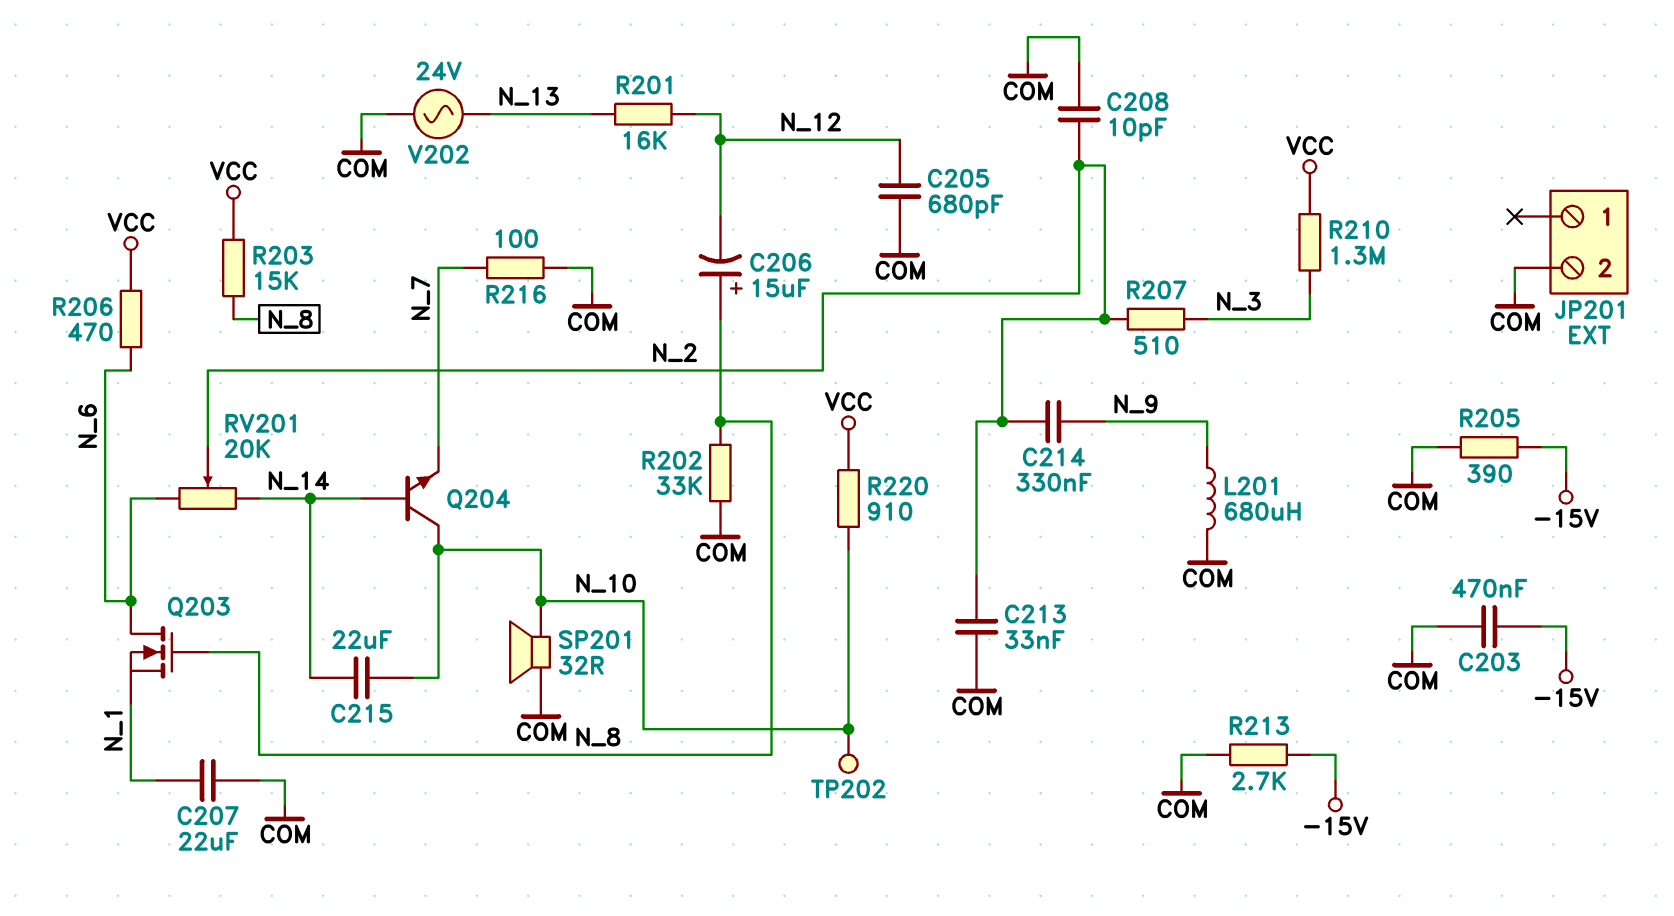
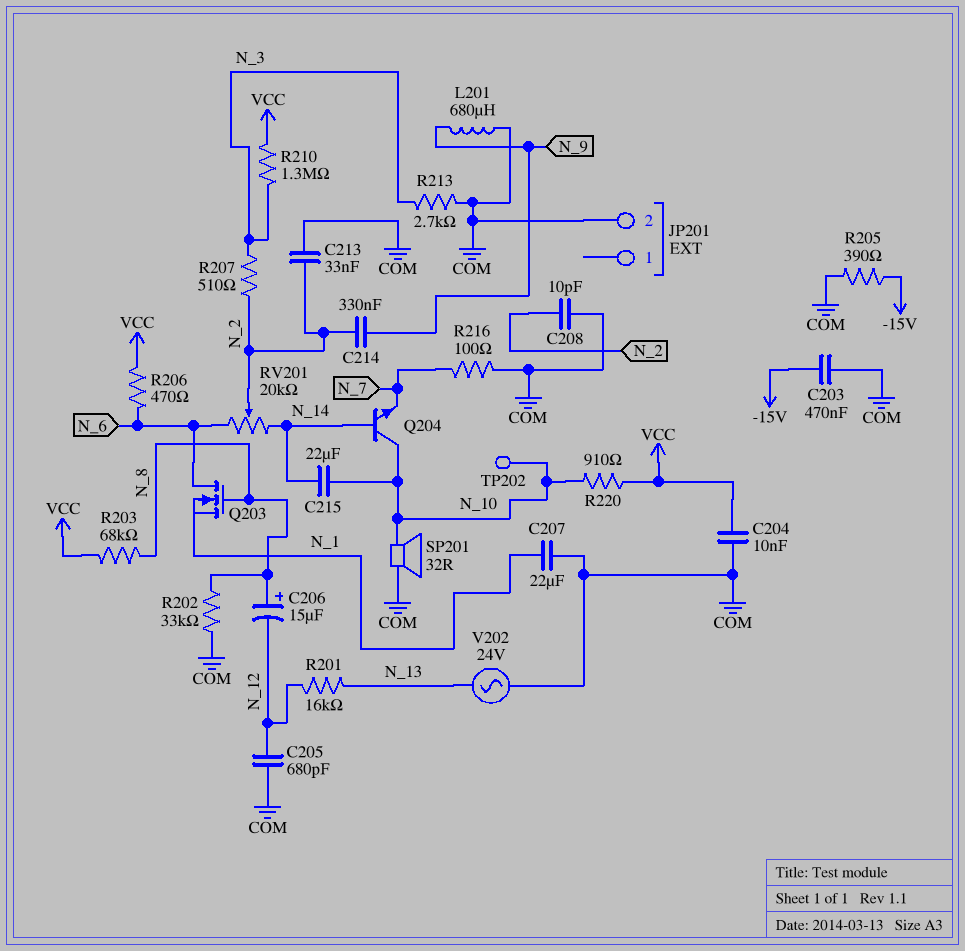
C204: none -> 10nF (COM, VCC)
R203: 15k (N_8, VCC) -> 68k (N_8, VCC)
R213: 2.7k (-15V, COM) -> 2.7k (COM, N_3)

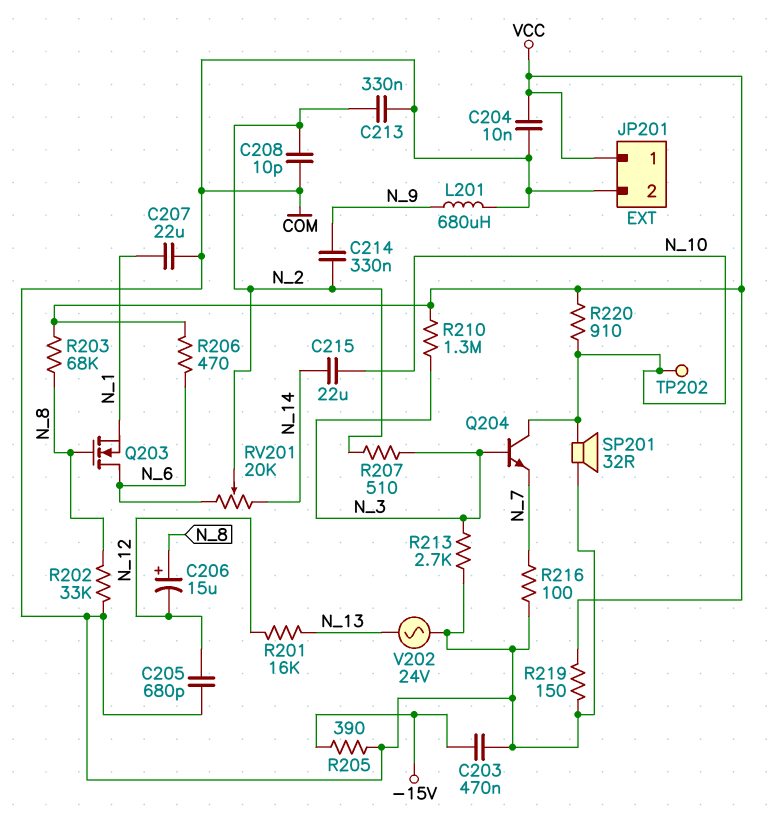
C213: 33nF (COM, N_2) -> 330nF (COM, N_2)
JP201 pin 1: none -> VCC
Q204: NPN (B N_14, C N_10, E N_7) -> NPN (B N_3, C N_10, E N_7)
R219: none -> 150 (COM, VCC)

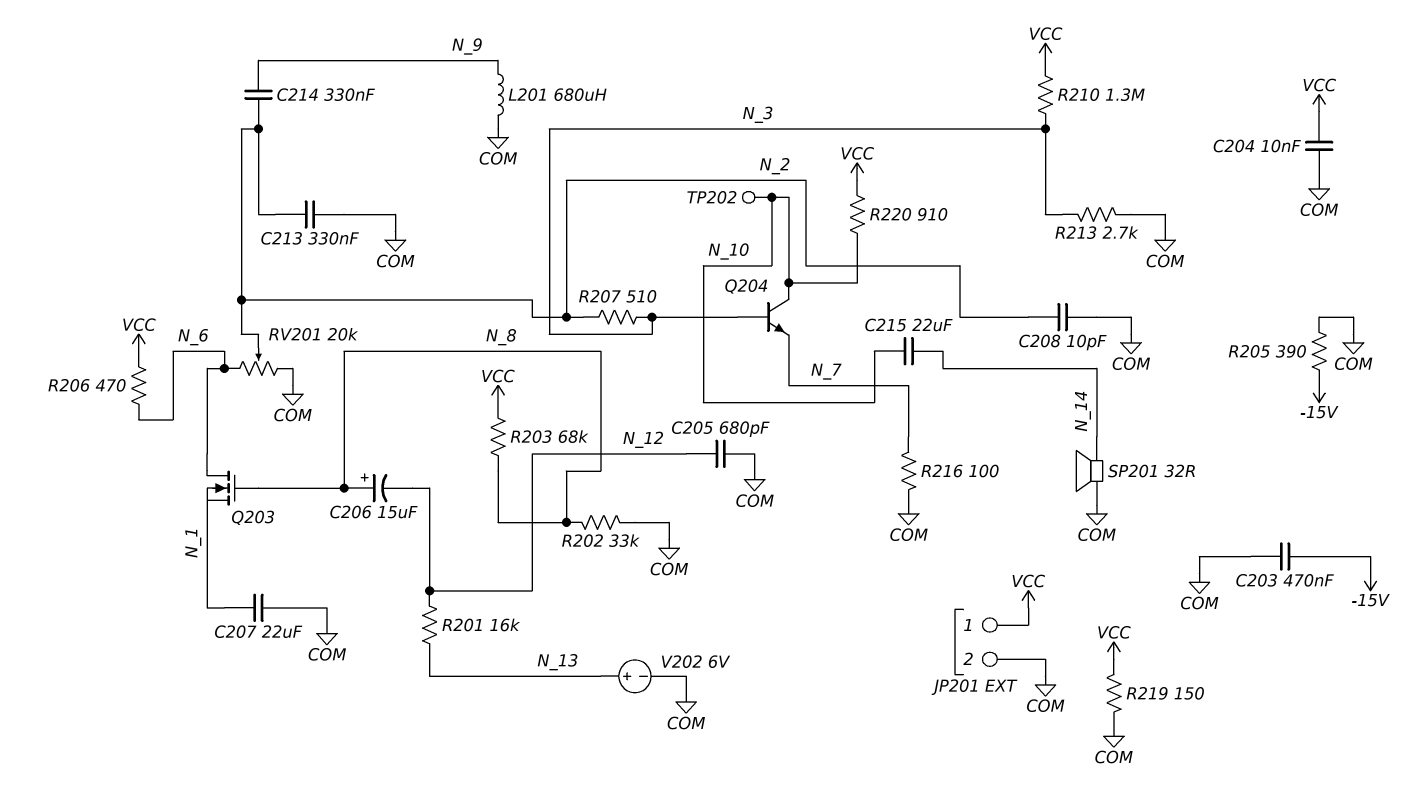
RV201: 20k (N_6, N_14, wiper N_2) -> 20k (COM, N_6, wiper N_2)
SP201: speaker 32R (COM, N_10) -> speaker 32R (COM, N_14)
V202: AC 24V (COM, N_13) -> 6V (plus N_13, minus COM)

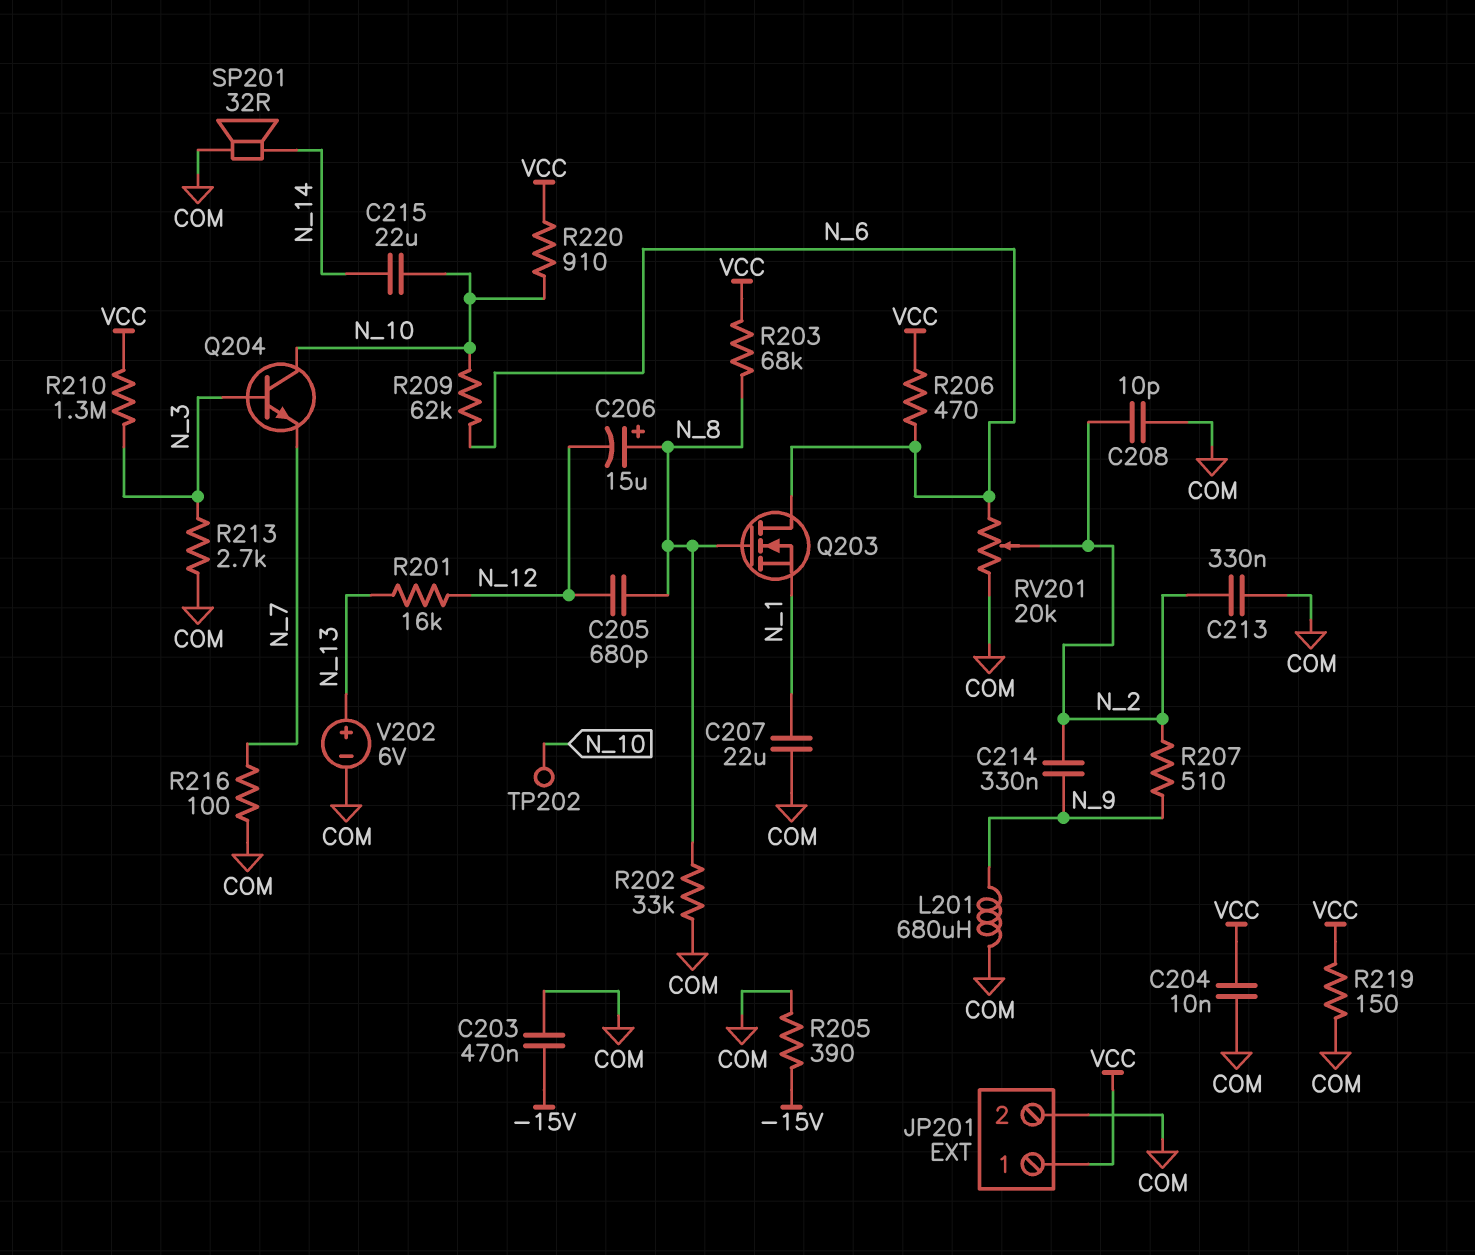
C205: 680pF (COM, N_12) -> 680pF (N_8, N_12)
R207: 510 (N_2, N_3) -> 510 (N_2, N_9)
R209: none -> 62k (N_6, N_10)

